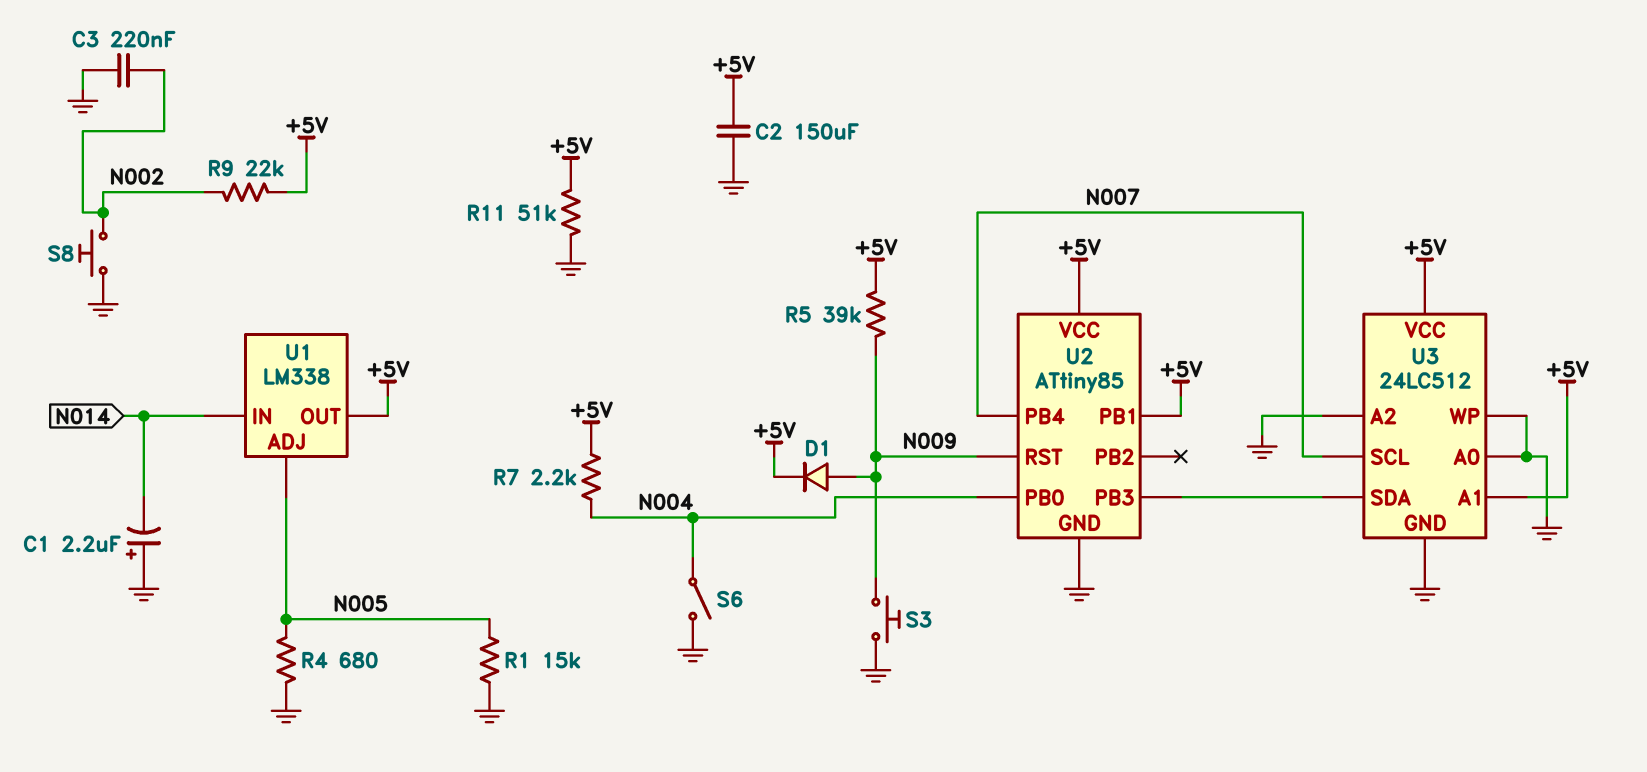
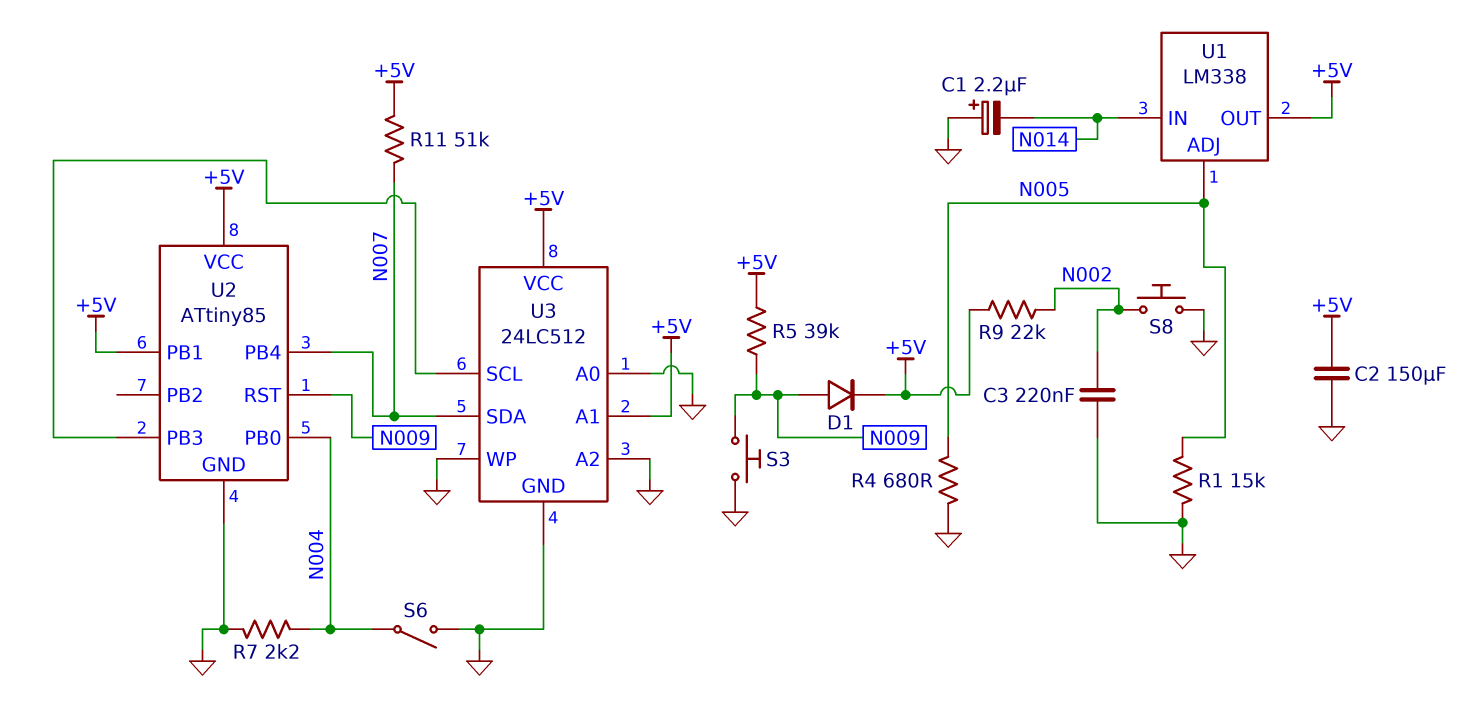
R7: 2.2k (+5V, N004) -> 2.2k (GND, N004)
R11: 51k (+5V, GND) -> 51k (+5V, N007)
U3 pin SCL: N007 -> U2/PB3
U3 pin SDA: U2/PB3 -> N007

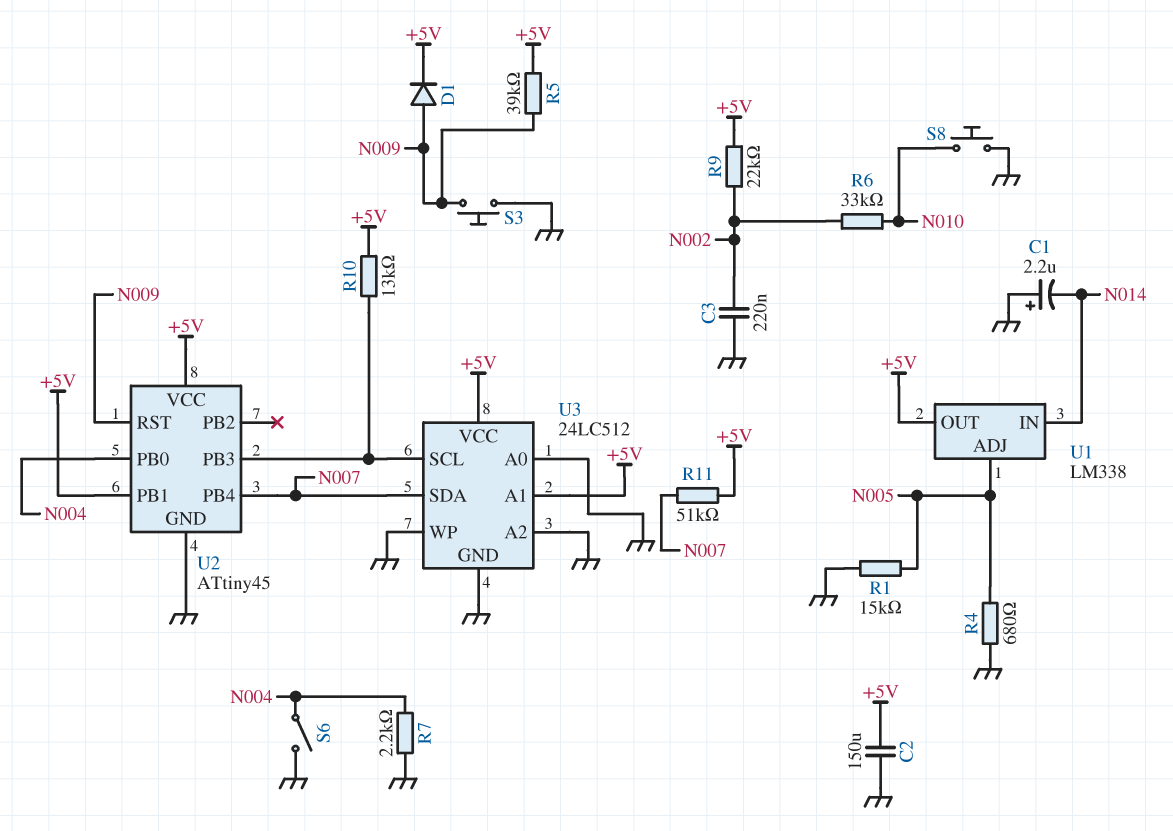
R6: none -> 33k (N002, N010)
R10: none -> 13k (+5V, U2/PB3)
S8: button (GND, N002) -> button (GND, N010)
U2: ATtiny85 -> ATtiny45

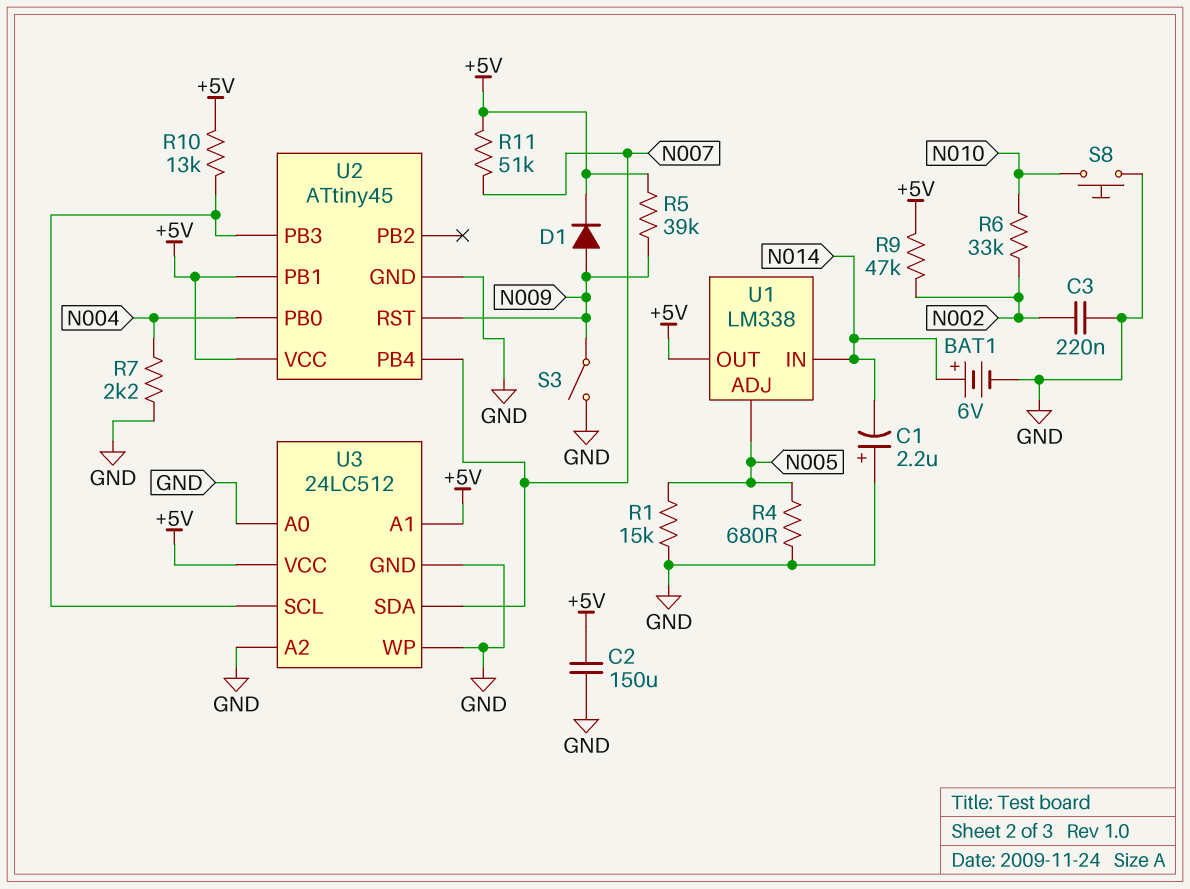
BAT1: none -> 6V (plus N014, minus GND)
R9: 22k (+5V, N002) -> 47k (+5V, N002)
S3: button (GND, N009) -> switch (GND, N009)
S6: switch (GND, N004) -> none

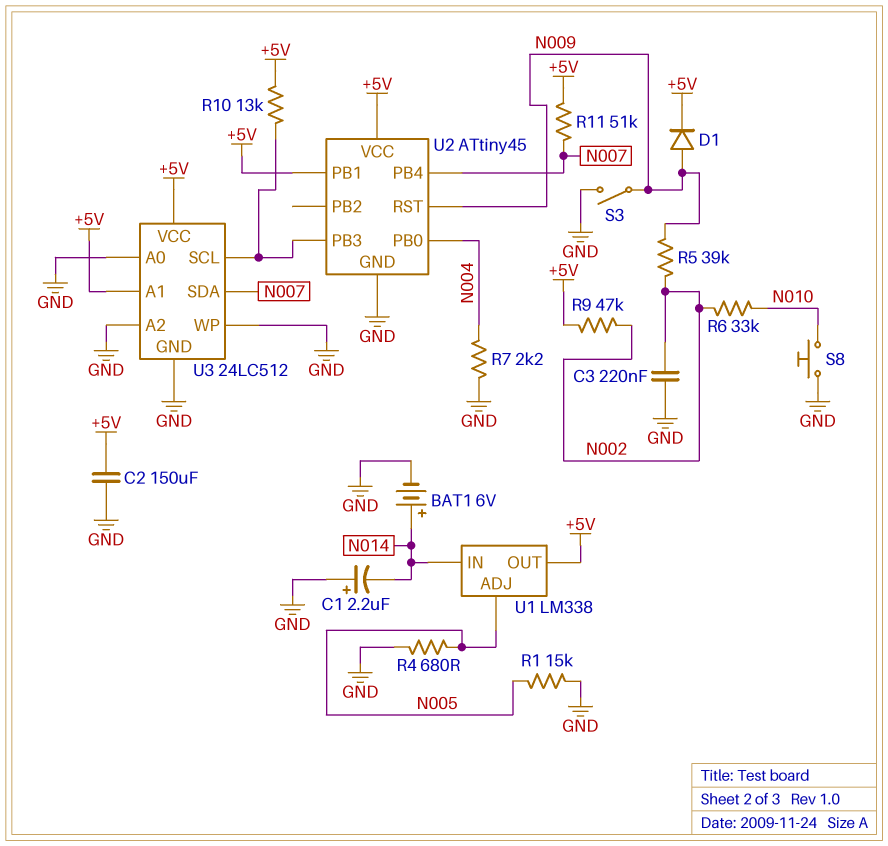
R5: 39k (+5V, N009) -> 39k (N002, N009)

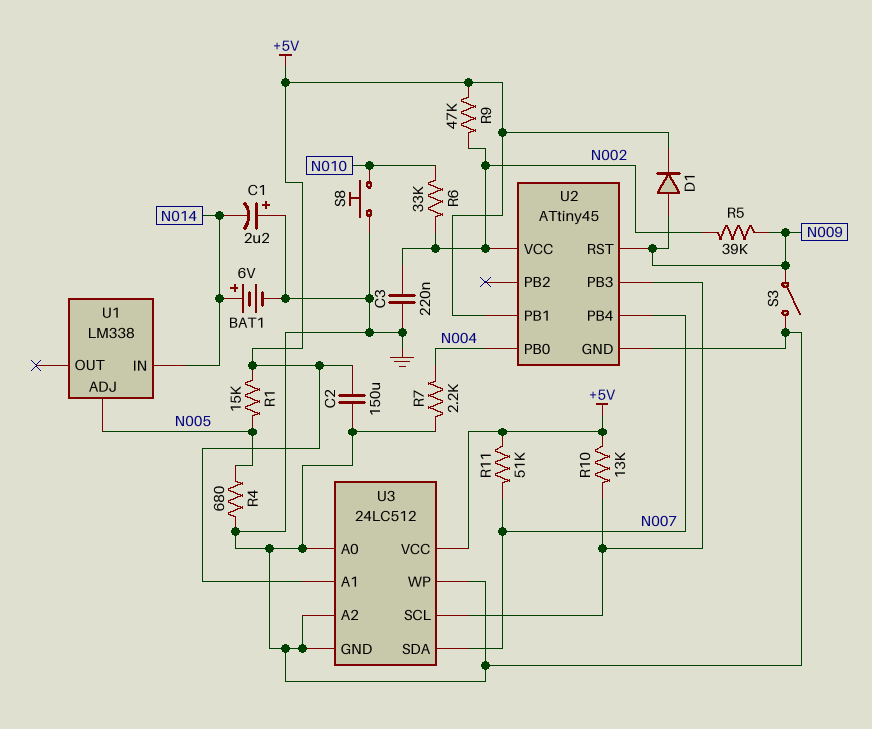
R1: 15k (GND, N005) -> 15k (+5V, N005)
U1 pin OUT: +5V -> none
U2 pin VCC: +5V -> N002

